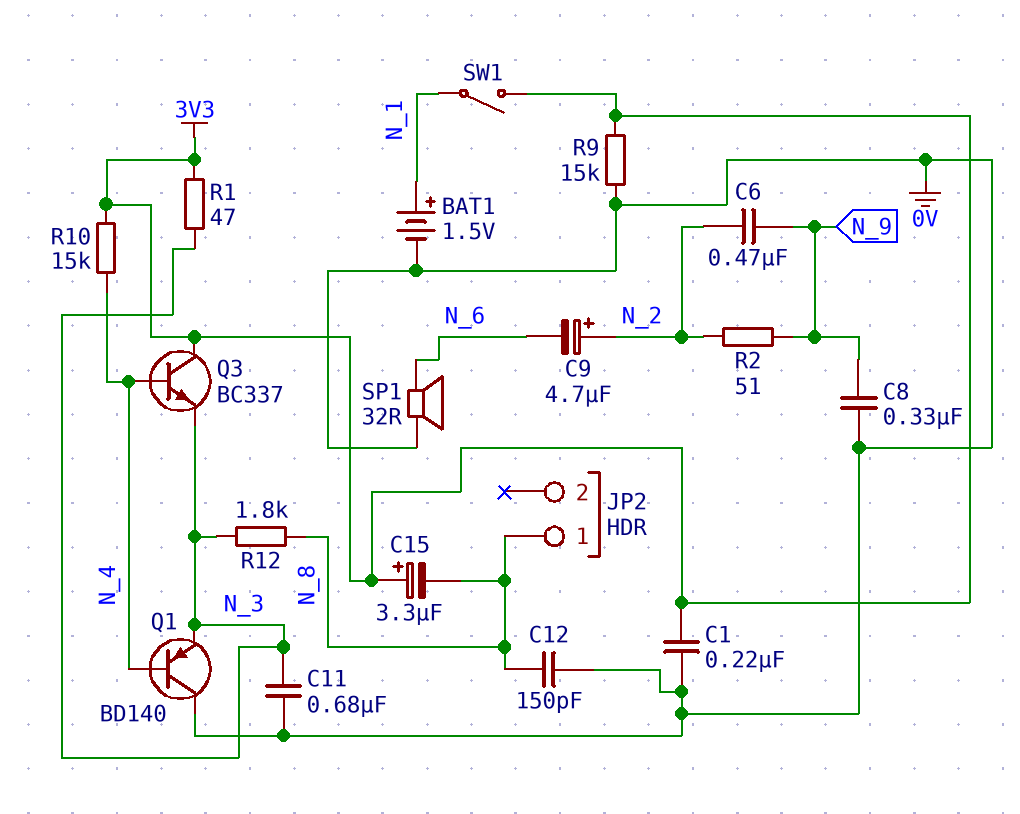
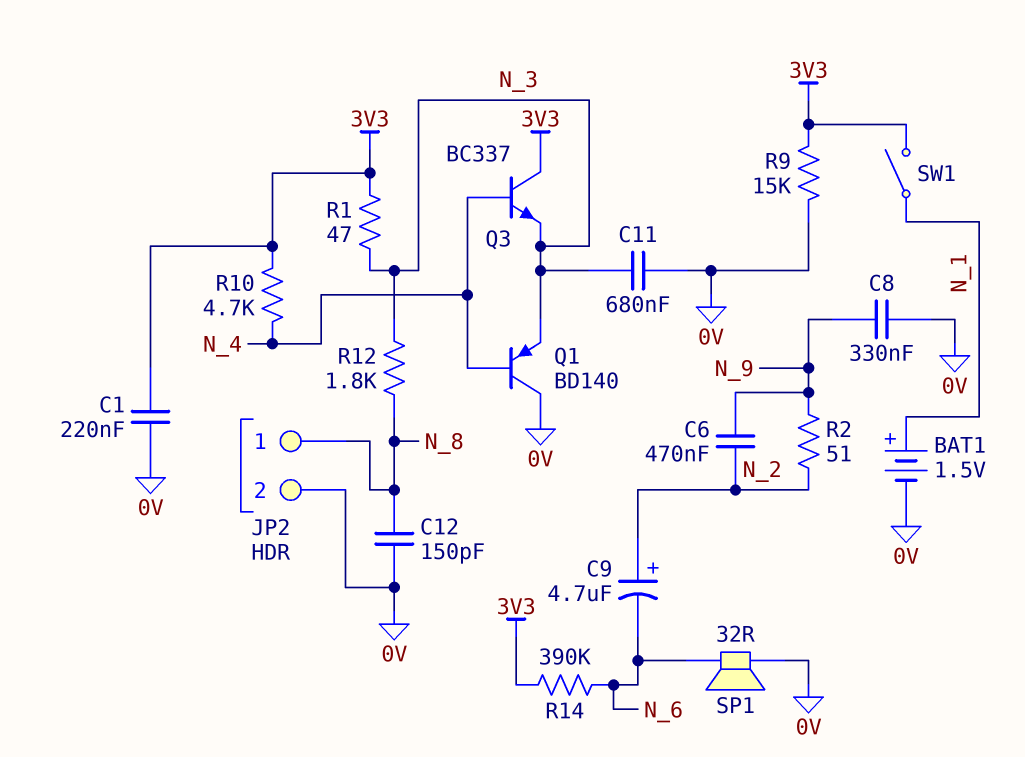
C15: 3.3uF (plus 3V3, minus N_8) -> none
JP2 pin 2: none -> 0V
R10: 15k (3V3, N_4) -> 4.7k (3V3, N_4)
R14: none -> 390k (3V3, N_6)

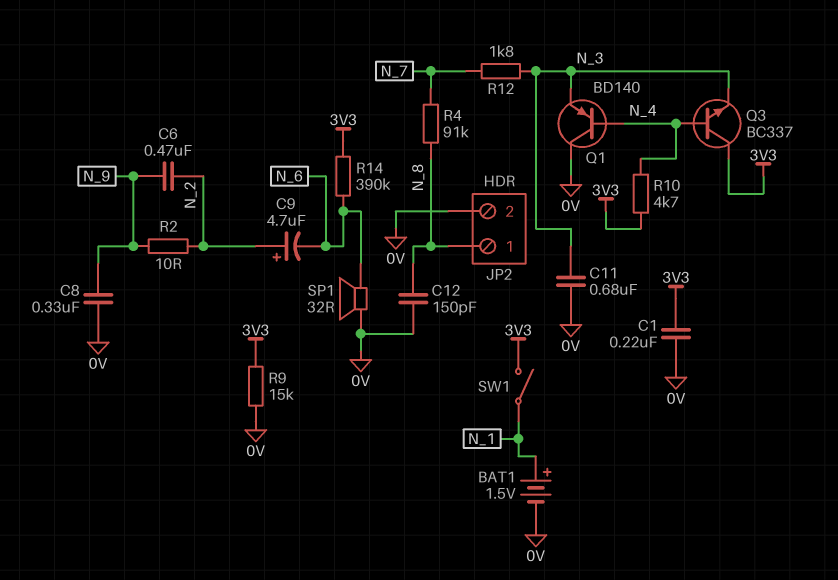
R1: 47 (3V3, N_3) -> none
R2: 51 (N_2, N_9) -> 10 (N_2, N_9)
R4: none -> 91k (N_7, N_8)
R12: 1.8k (N_3, N_8) -> 1.8k (N_3, N_7)

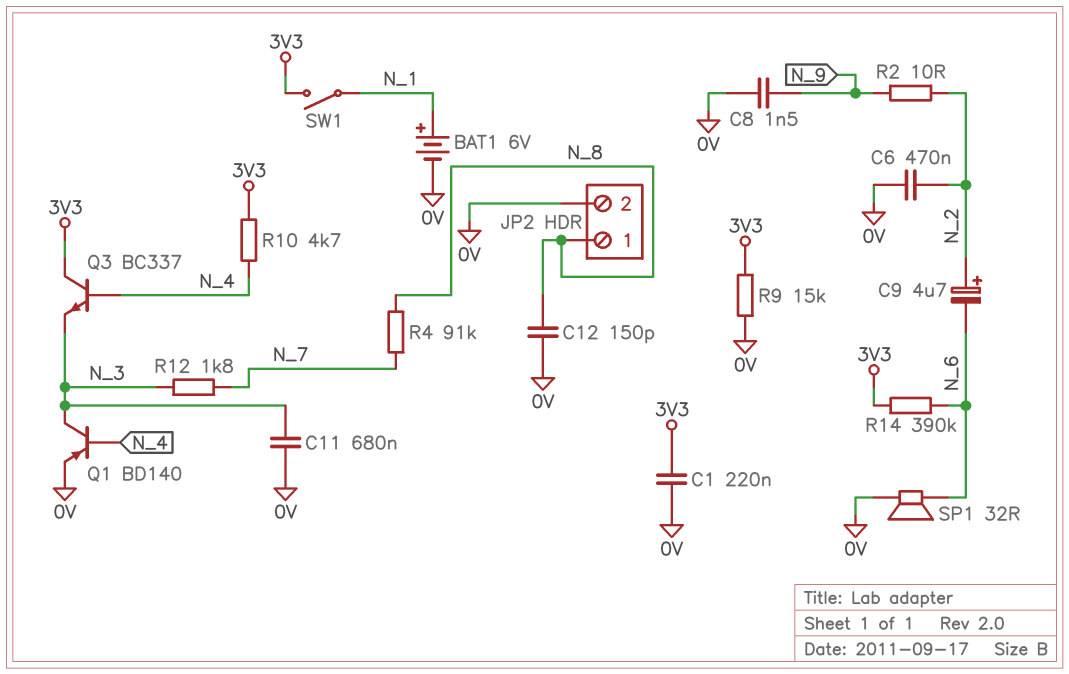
BAT1: 1.5V (plus N_1, minus 0V) -> 6V (plus N_1, minus 0V)
C6: 470nF (N_2, N_9) -> 470nF (0V, N_2)
C8: 330nF (0V, N_9) -> 1.5nF (0V, N_9)
Q1: PNP BD140 (B N_4, C 0V, E N_3) -> PNP BD140 (B N_4, C N_3, E 0V)

